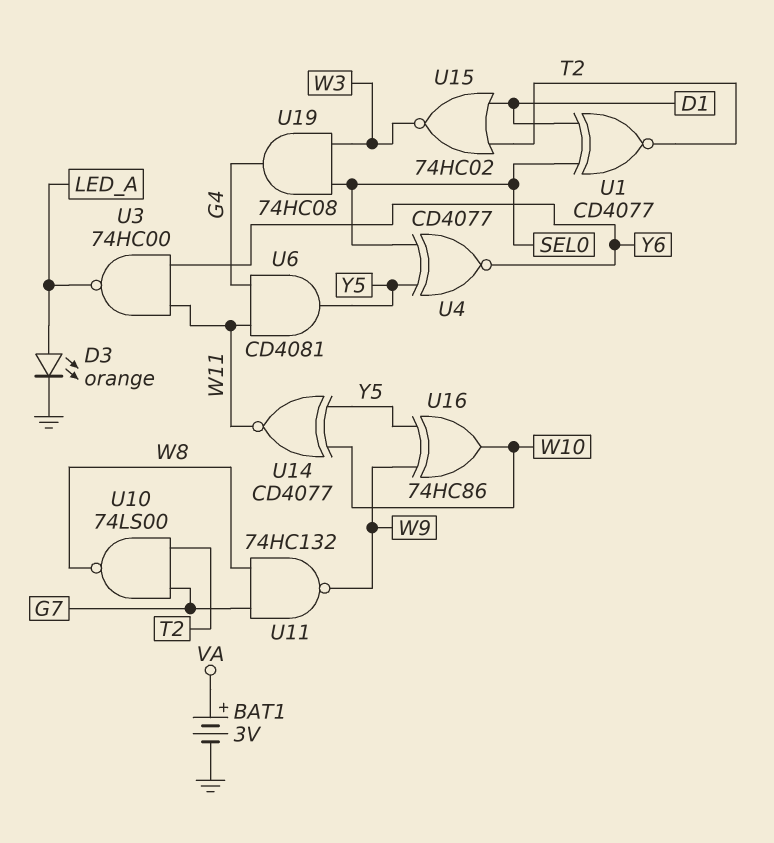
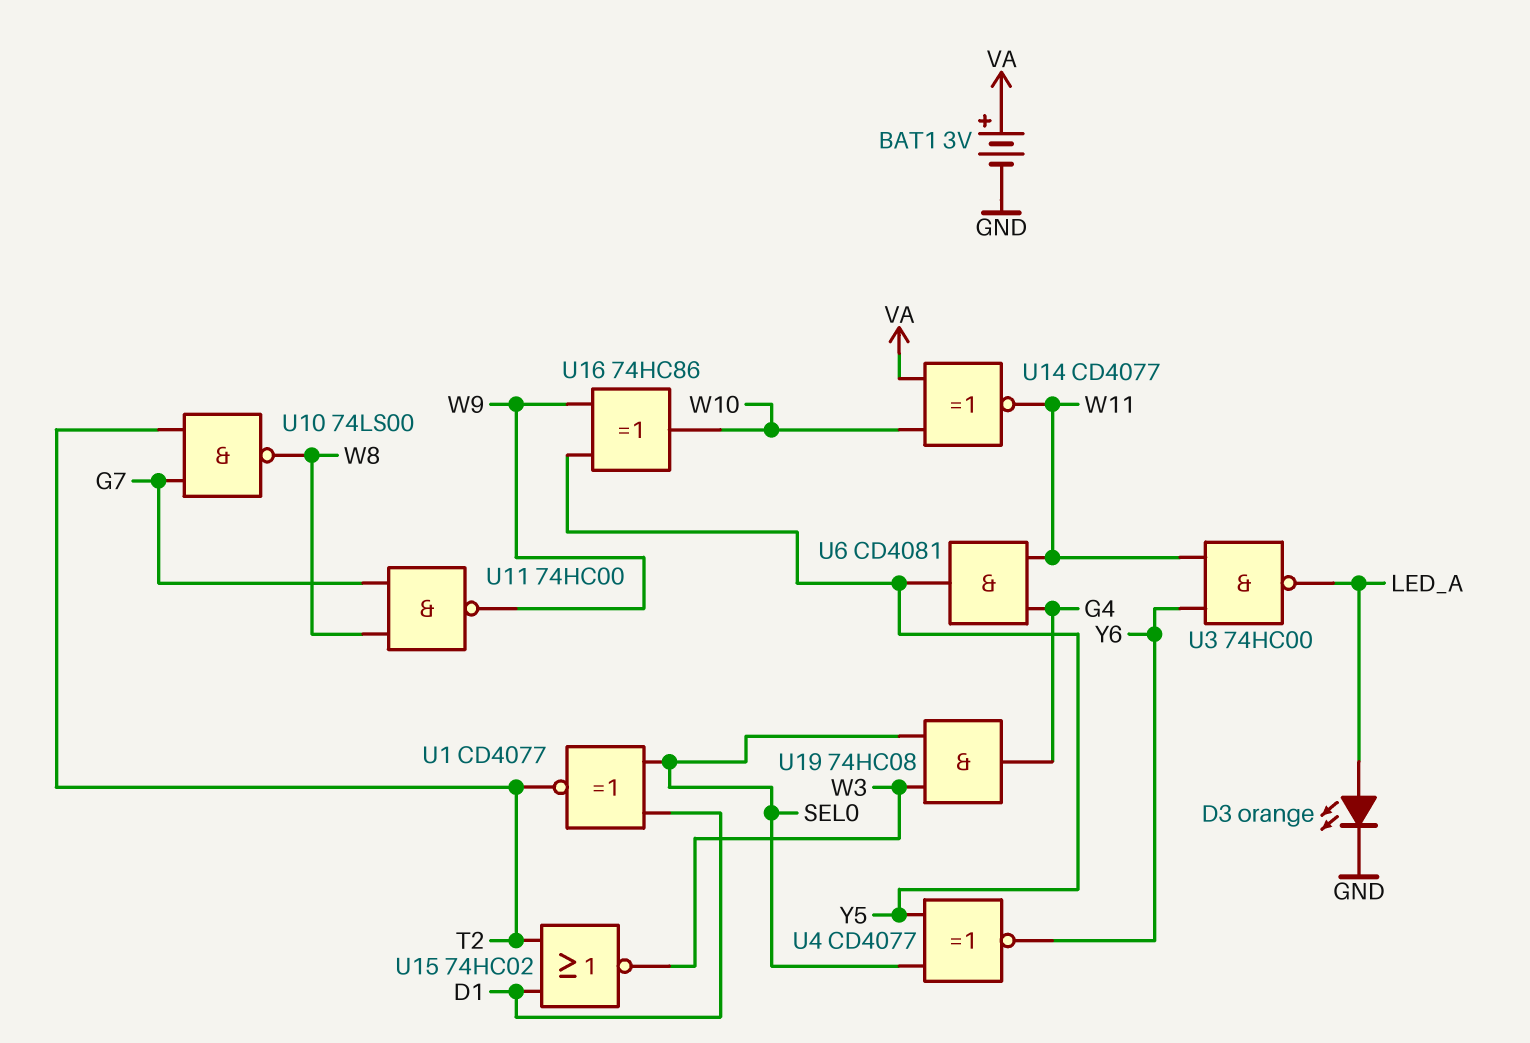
U11: NAND 74HC132 (in G7, in W8, out W9) -> NAND 74HC00 (in G7, in W8, out W9)
U14: XNOR CD4077 (in W10, in Y5, out W11) -> XNOR CD4077 (in VA, in W10, out W11)

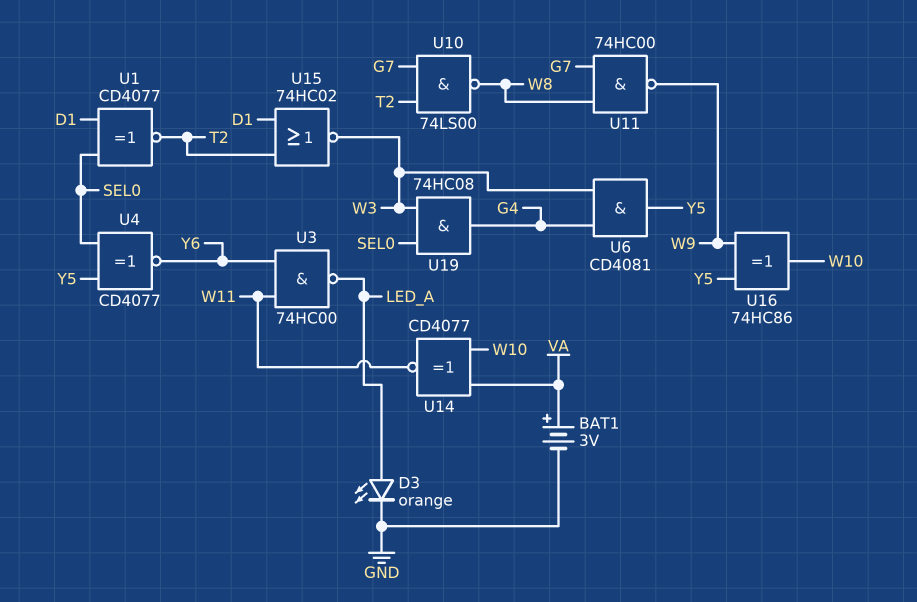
U6: AND CD4081 (in G4, in W11, out Y5) -> AND CD4081 (in G4, in W3, out Y5)

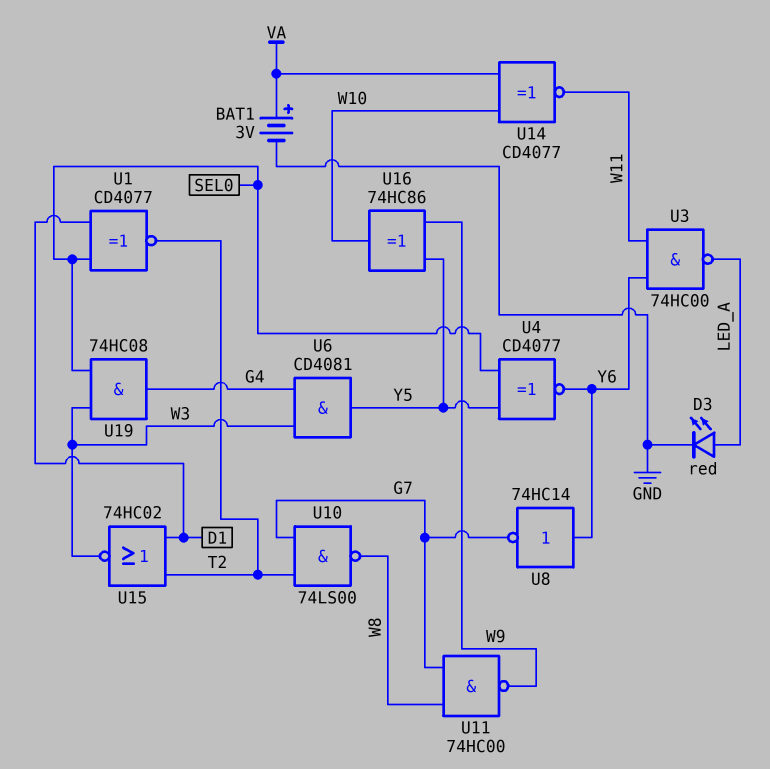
D3: LED orange (A LED_A, K GND) -> LED red (A LED_A, K GND)
U8: none -> NOT 74HC14 (in Y6, out G7)

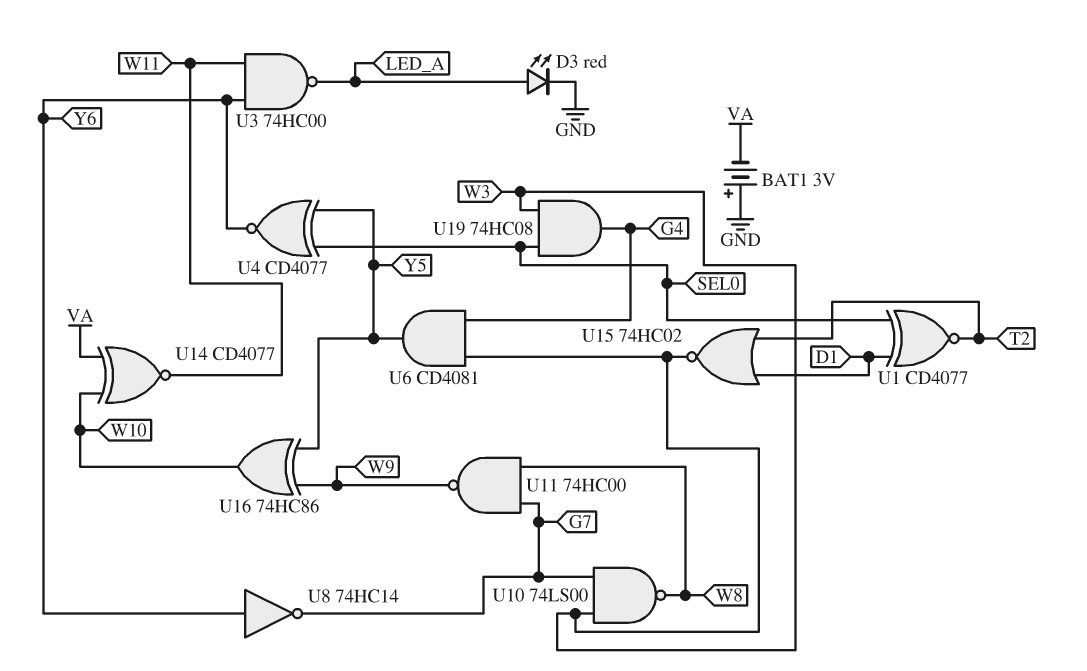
BAT1: 3V (plus VA, minus GND) -> 3V (plus GND, minus VA)
U10: NAND 74LS00 (in G7, in T2, out W8) -> NAND 74LS00 (in G7, in W3, out W8)

